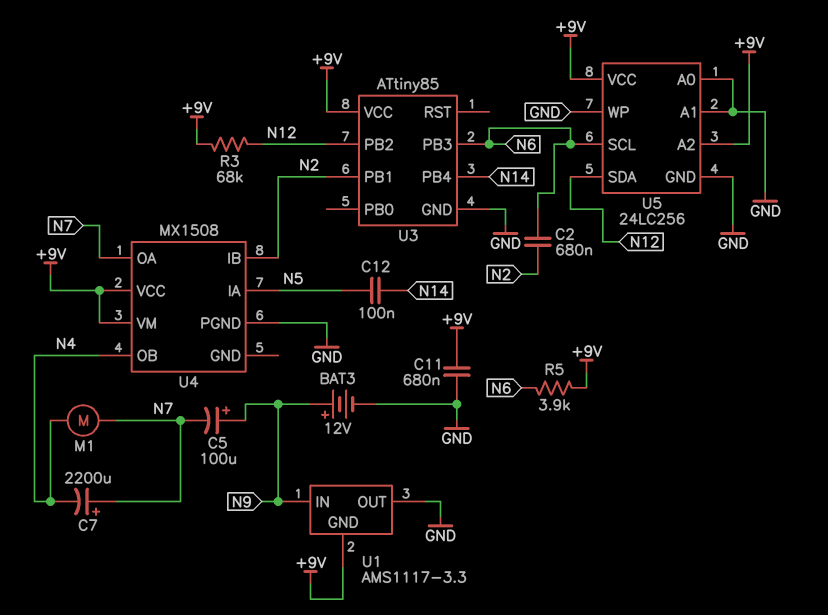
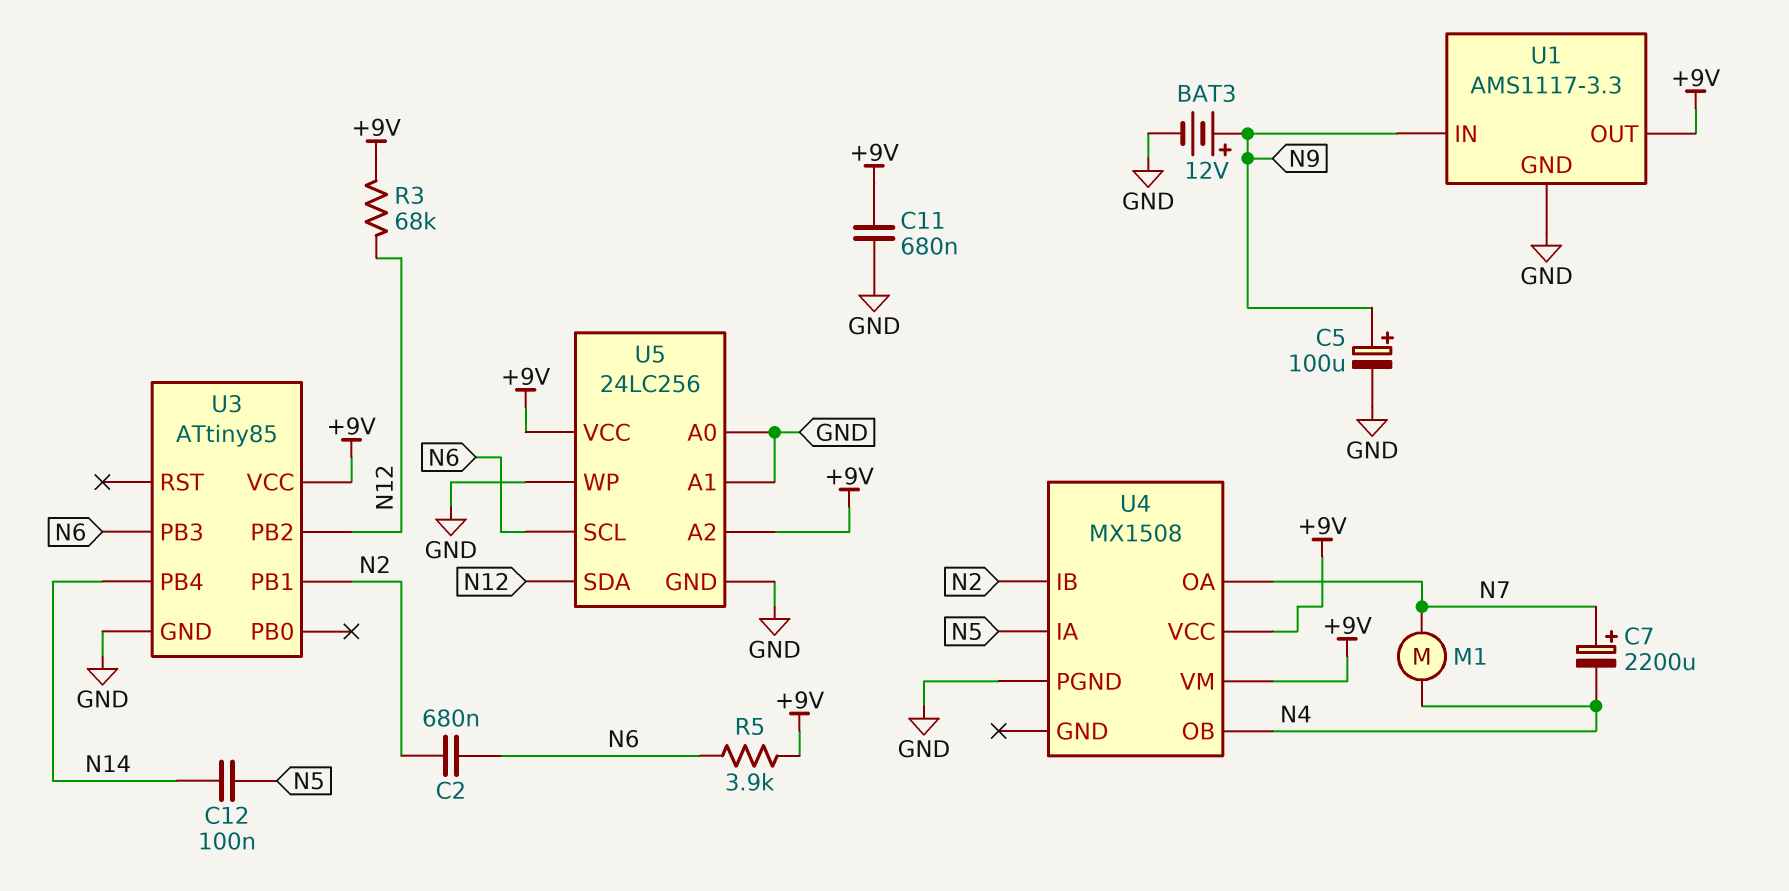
C5: 100uF (plus N9, minus N7) -> 100uF (plus N9, minus GND)
U1 pin GND: +9V -> GND
U1 pin OUT: GND -> +9V

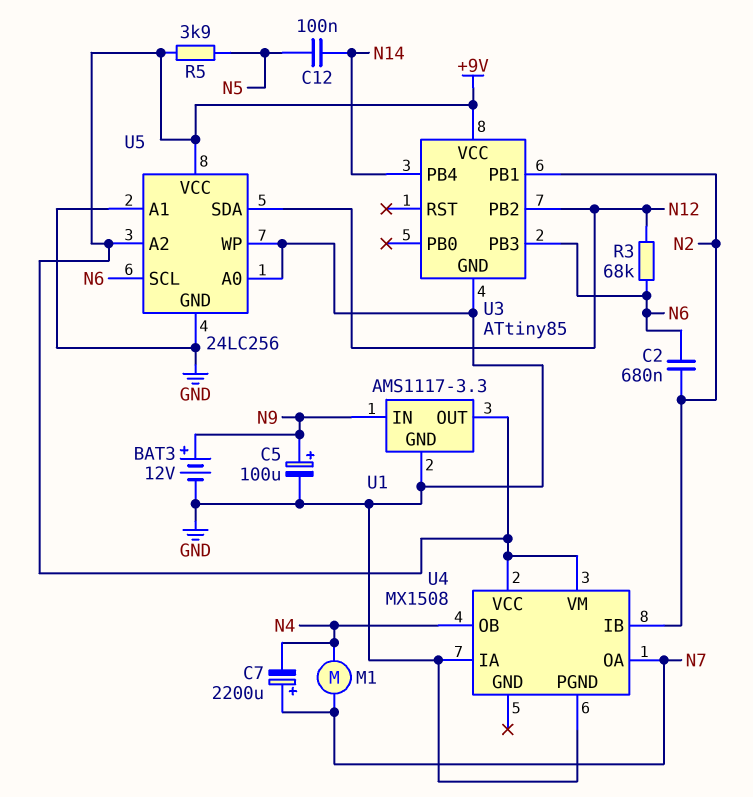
C11: 680nF (+9V, GND) -> none
R3: 68k (+9V, N12) -> 68k (N6, N12)
R5: 3.9k (+9V, N6) -> 3.9k (+9V, N5)
U4 pin IA: N5 -> GND

